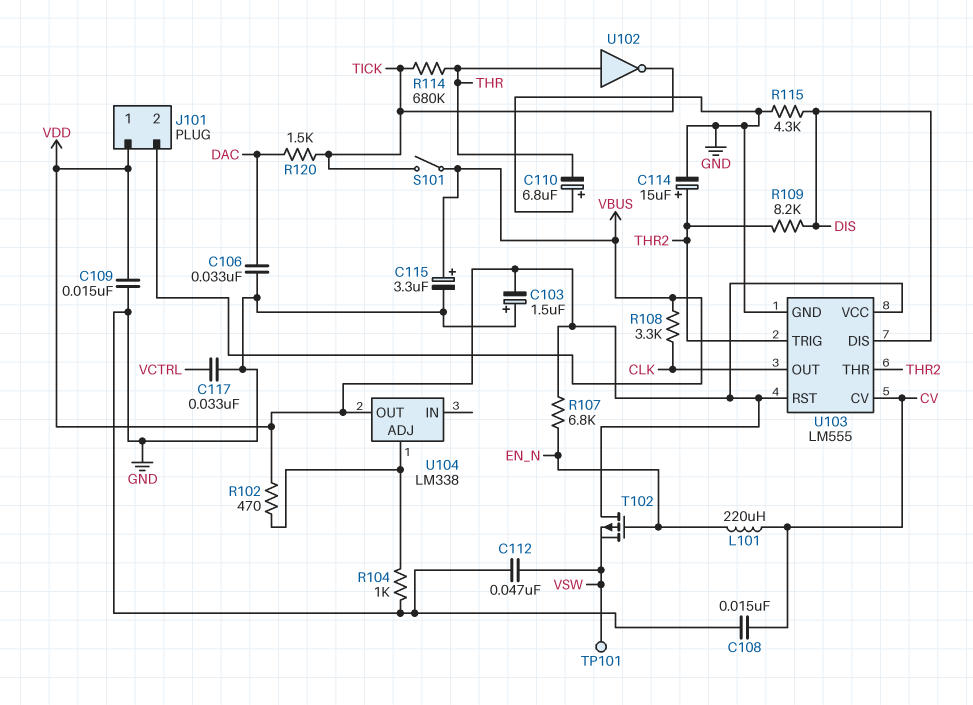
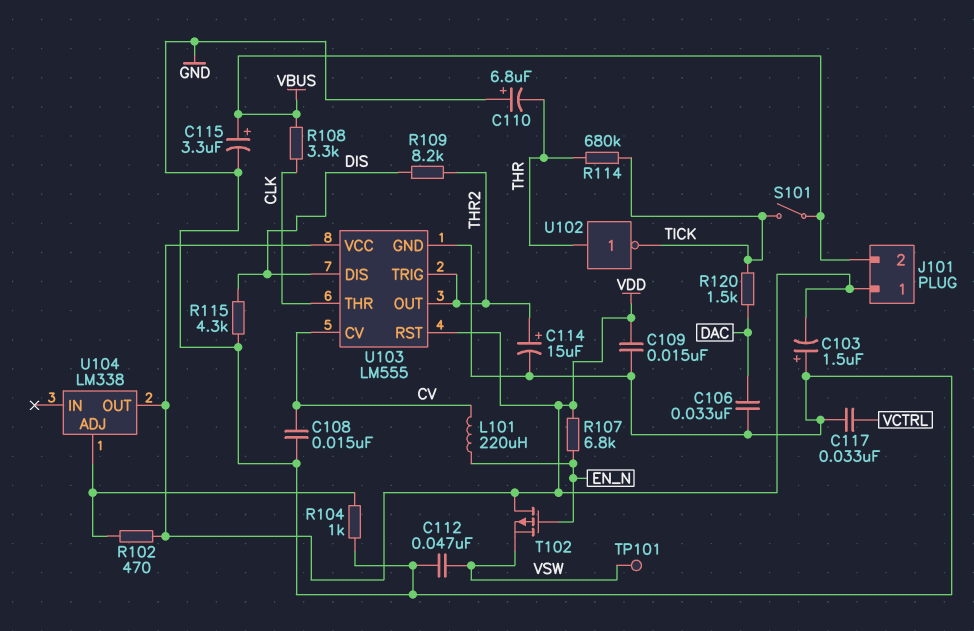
U103 pin OUT: CLK -> THR2
U103 pin THR: THR2 -> CLK

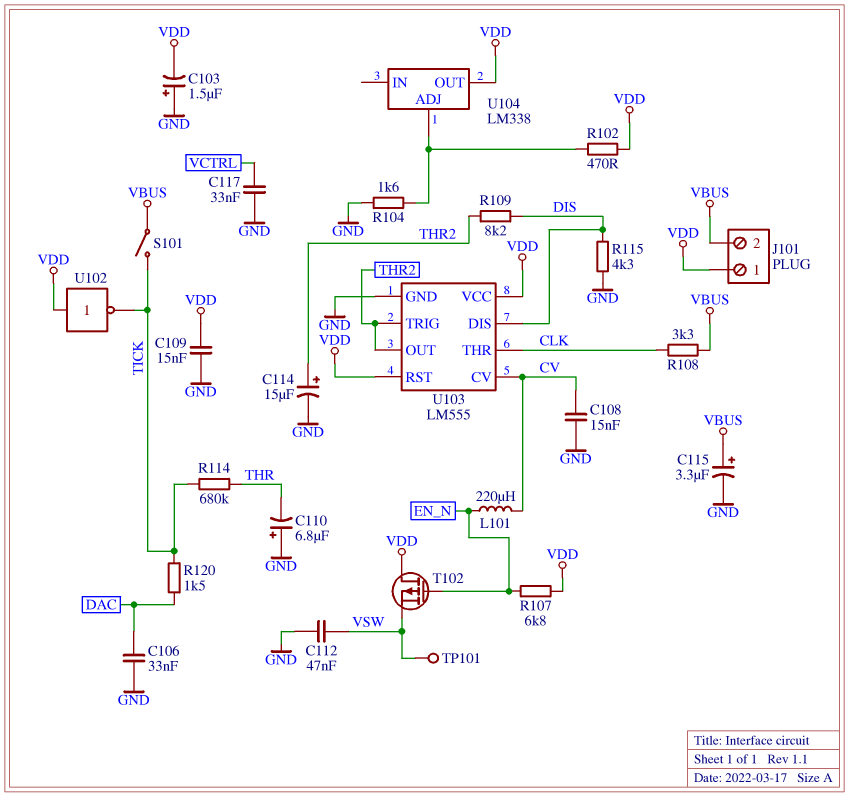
R104: 1k (GND, U104/ADJ) -> 1.6k (GND, U104/ADJ)
U102: NOT (in THR, out TICK) -> NOT (in VDD, out TICK)

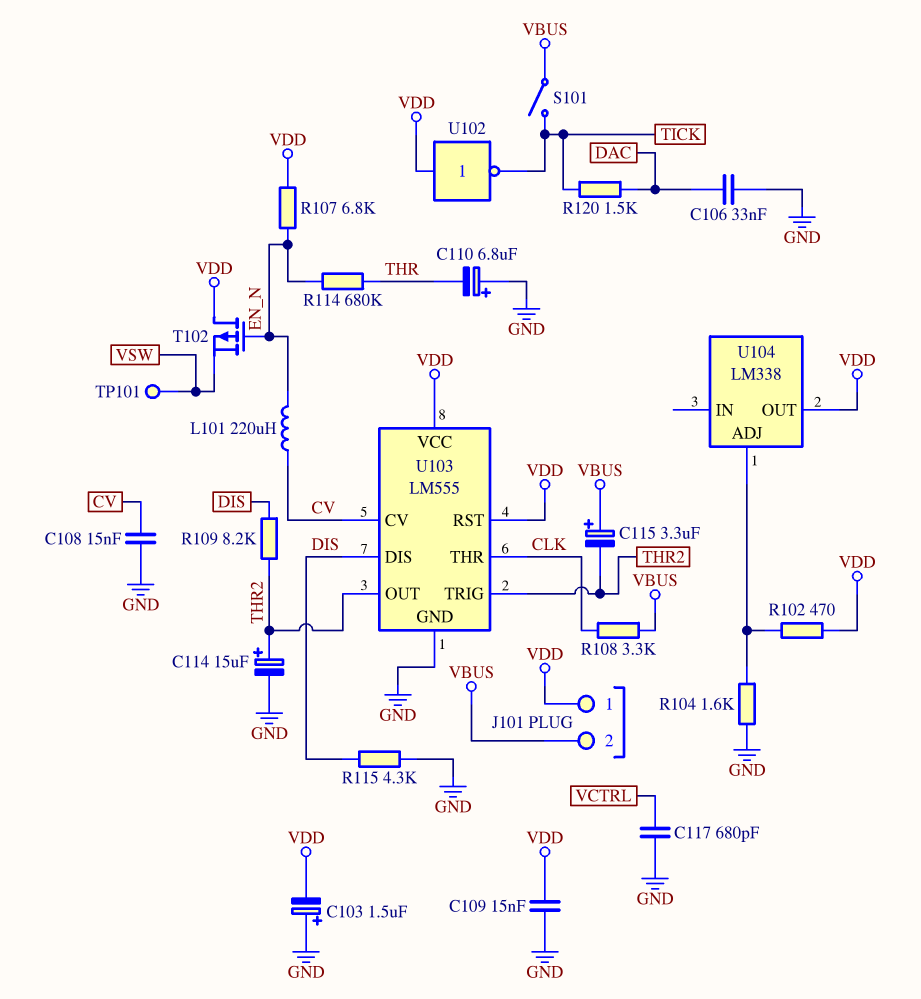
C112: 47nF (GND, VSW) -> none
C115: 3.3uF (plus VBUS, minus GND) -> 3.3uF (plus VBUS, minus THR2)
C117: 33nF (GND, VCTRL) -> 680pF (GND, VCTRL)
R114: 680k (THR, TICK) -> 680k (EN_N, THR)

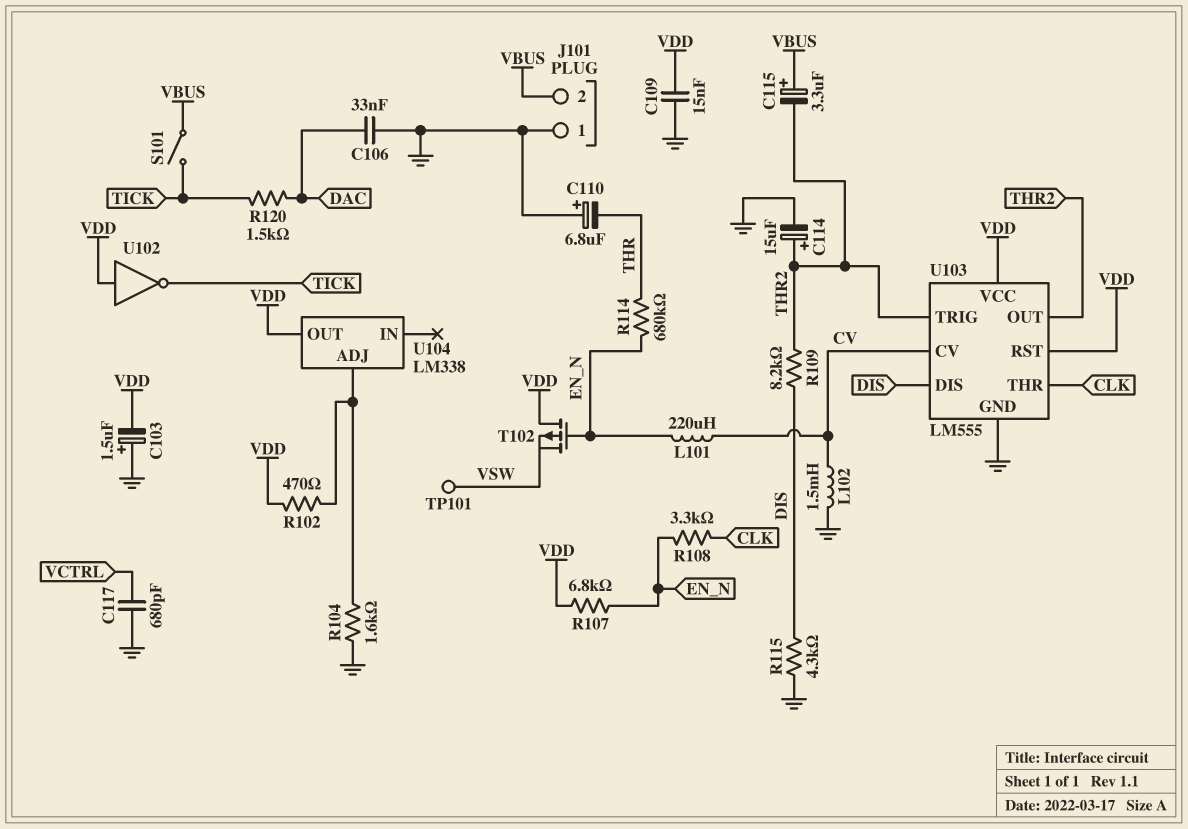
C108: 15nF (CV, GND) -> none
J101 pin 1: VDD -> GND
L102: none -> 1.5mH (CV, GND)
R108: 3.3k (CLK, VBUS) -> 3.3k (CLK, EN_N)

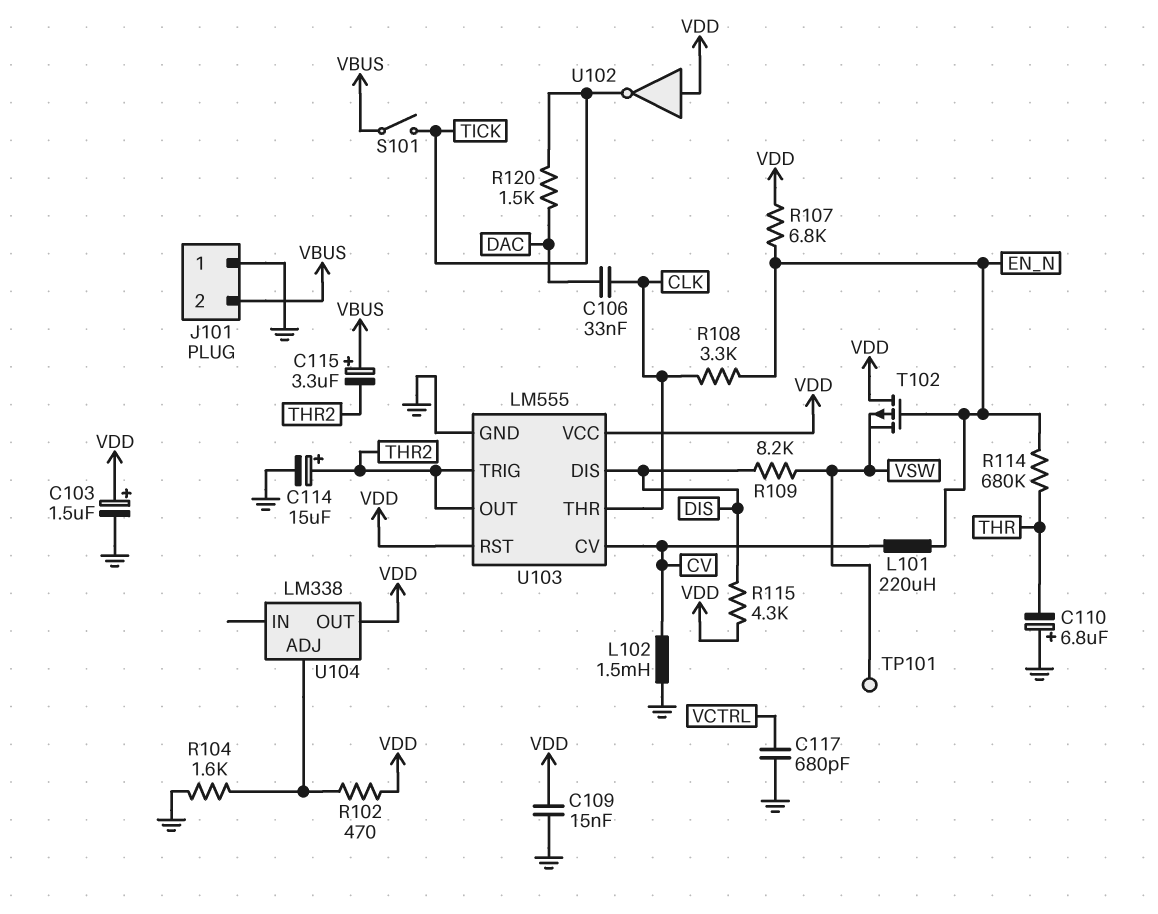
C103: 1.5uF (plus GND, minus VDD) -> 1.5uF (plus VDD, minus GND)
C106: 33nF (DAC, GND) -> 33nF (CLK, DAC)
R109: 8.2k (DIS, THR2) -> 8.2k (DIS, VSW)
R115: 4.3k (DIS, GND) -> 4.3k (DIS, VDD)

